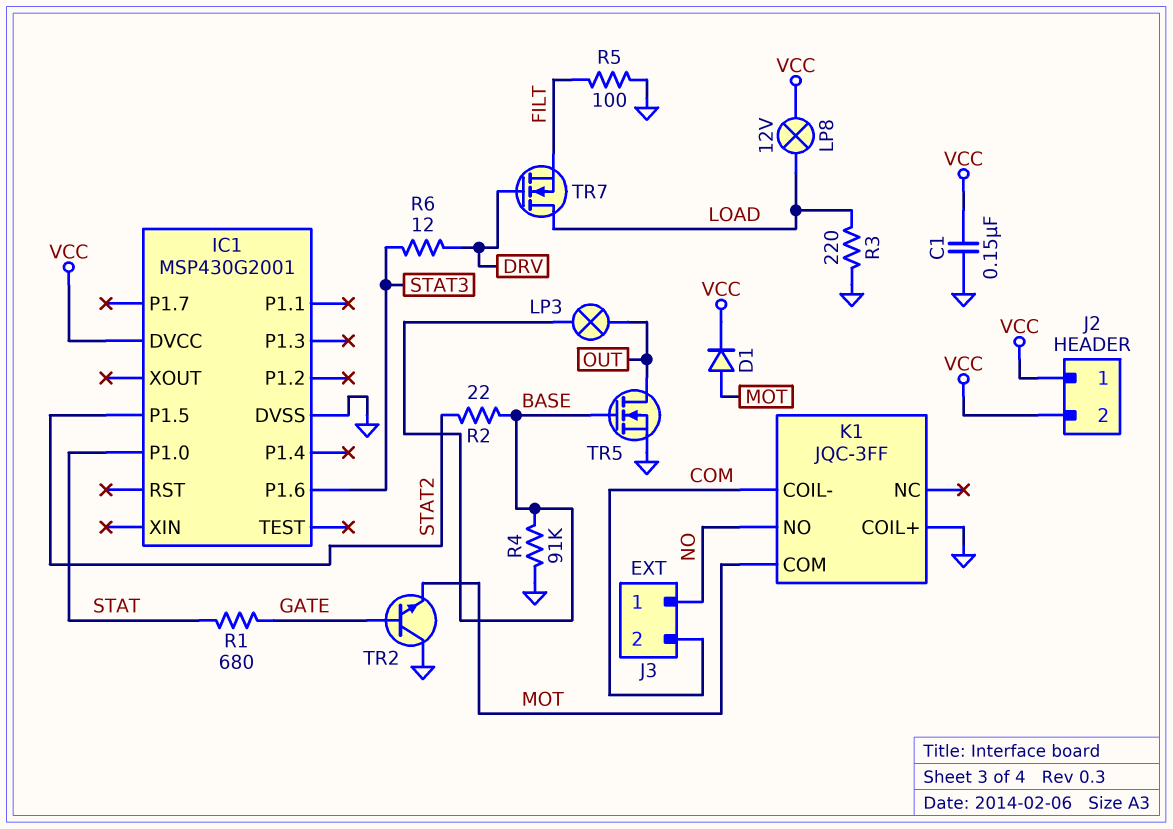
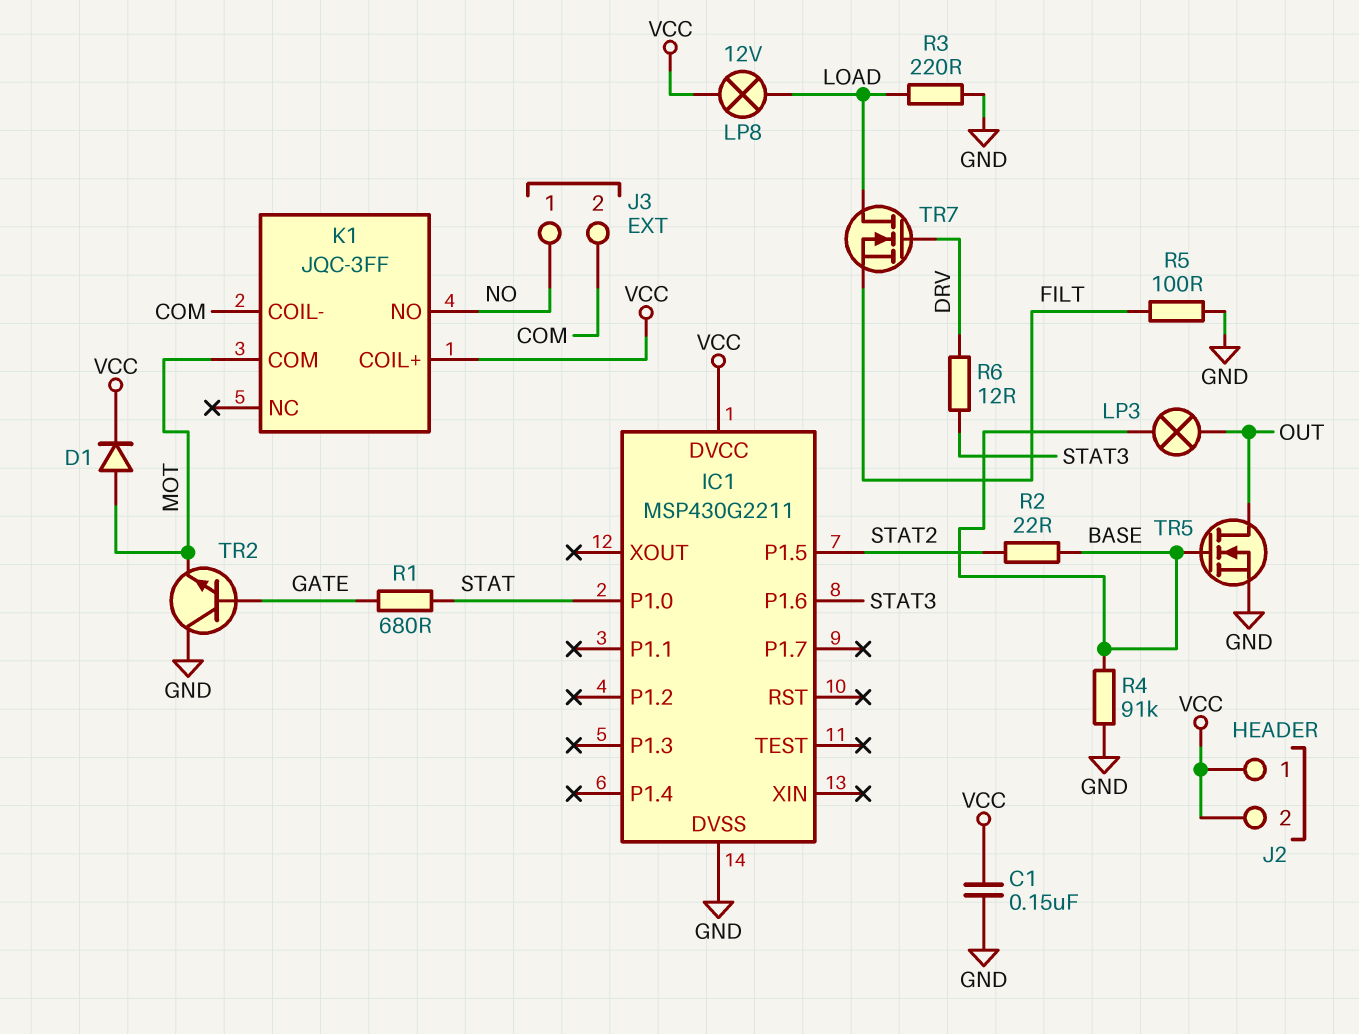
IC1: MSP430G2001 -> MSP430G2211
K1 pin COIL+: GND -> VCC

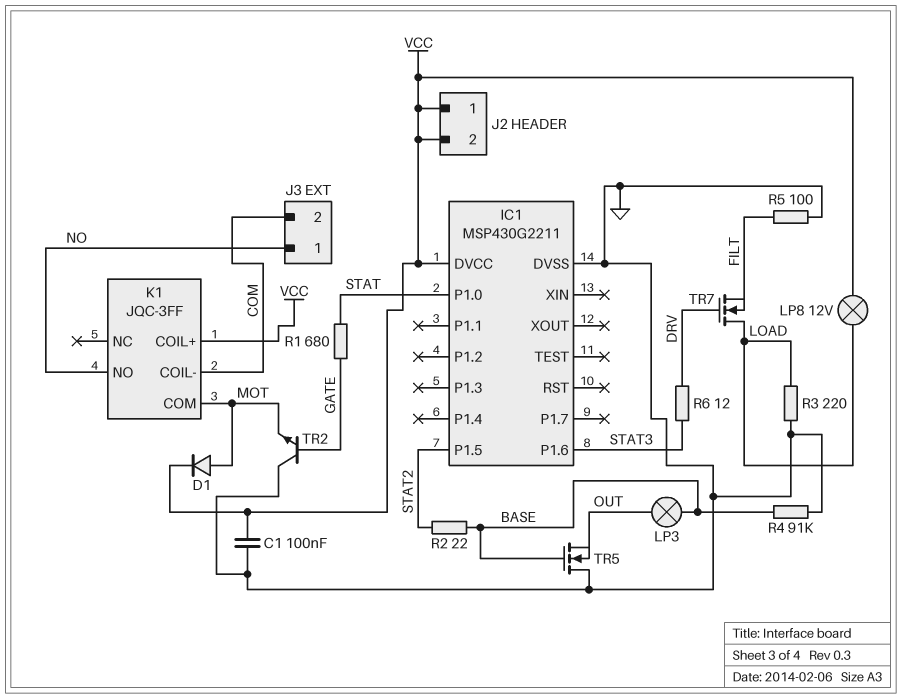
C1: 150nF (GND, VCC) -> 100nF (GND, VCC)
TR5: NMOS (G BASE, D OUT, S GND) -> NMOS (G BASE, D GND, S OUT)

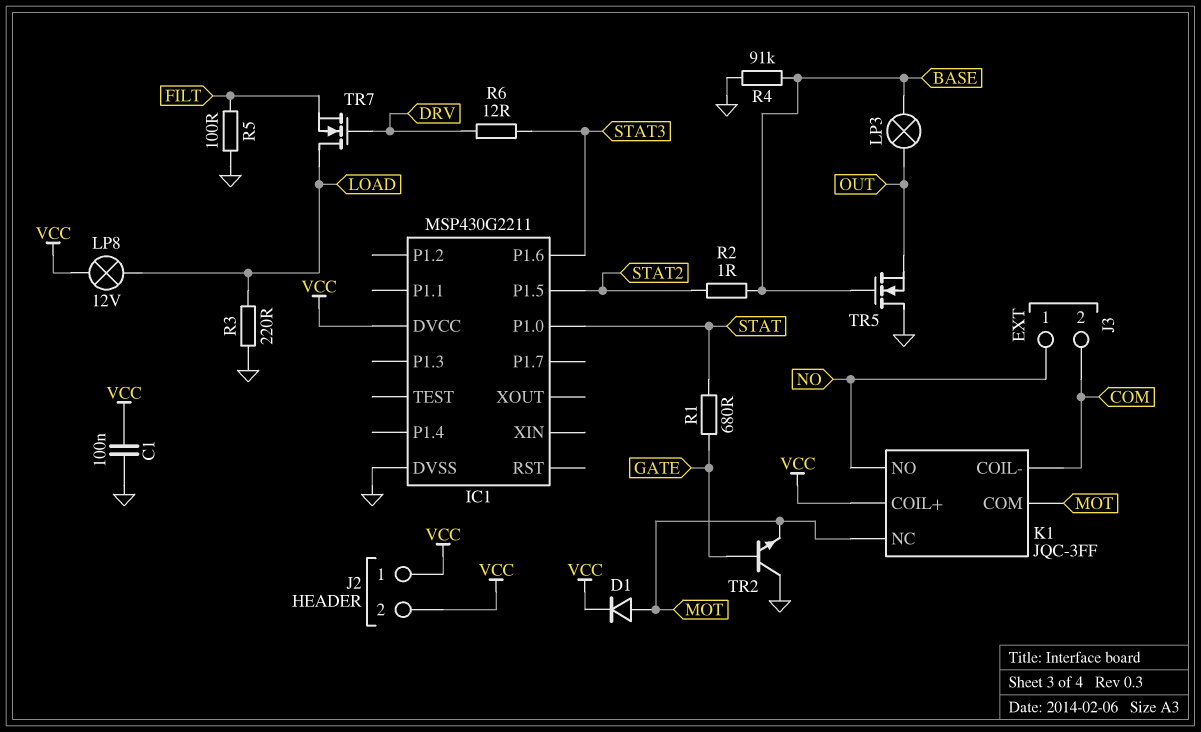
K1 pin NC: none -> MOT
R2: 22 (BASE, STAT2) -> 1 (BASE, STAT2)

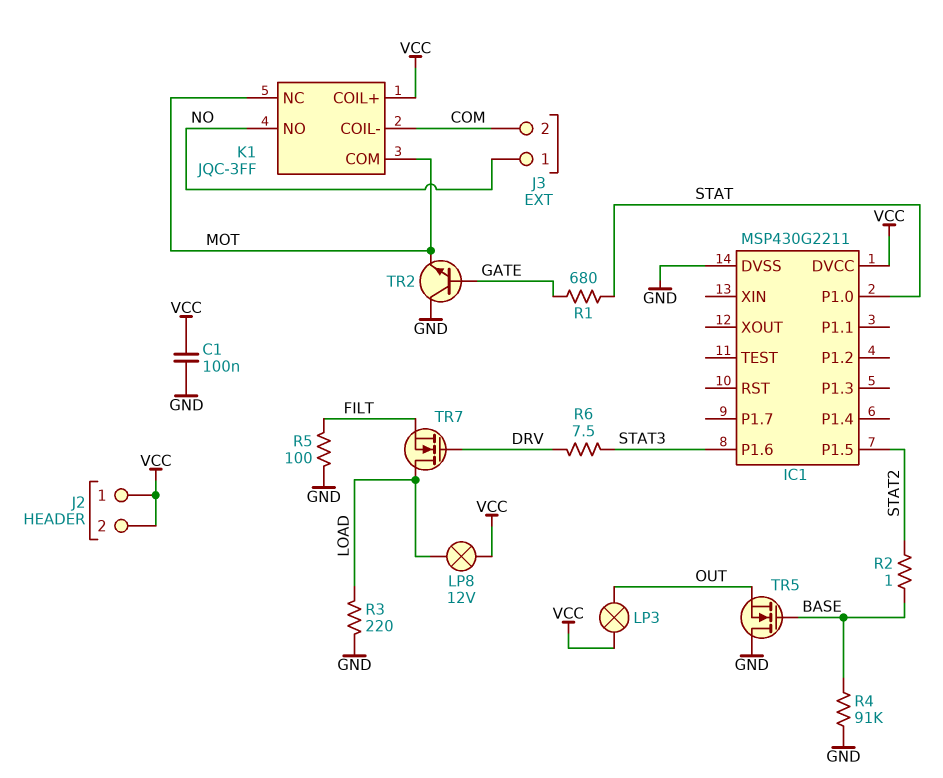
D1: diode (A MOT, K VCC) -> none
LP3: lamp (BASE, OUT) -> lamp (OUT, VCC)
R6: 12 (DRV, STAT3) -> 7.5 (DRV, STAT3)

